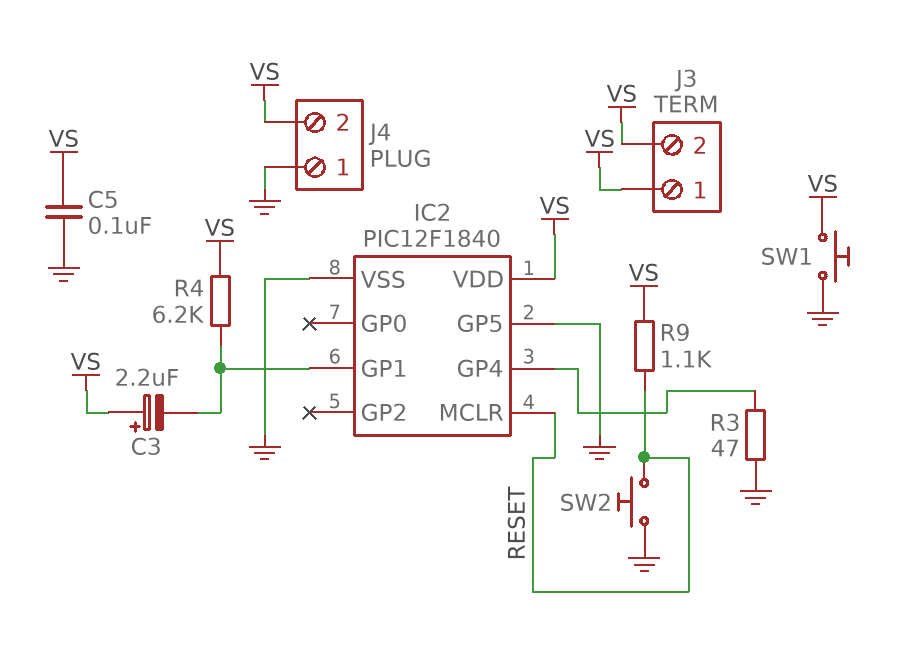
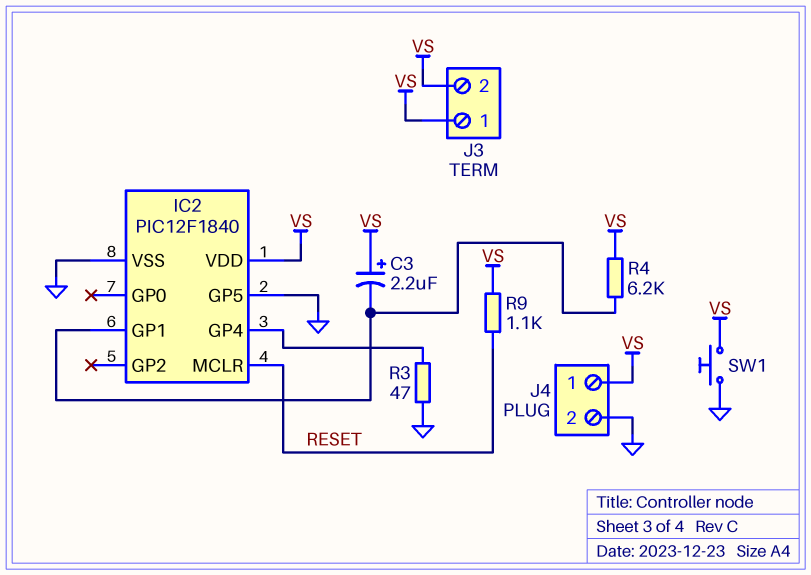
C5: 100nF (GND, VS) -> none
J4 pin 1: GND -> VS
J4 pin 2: VS -> GND
SW2: button (GND, RESET) -> none

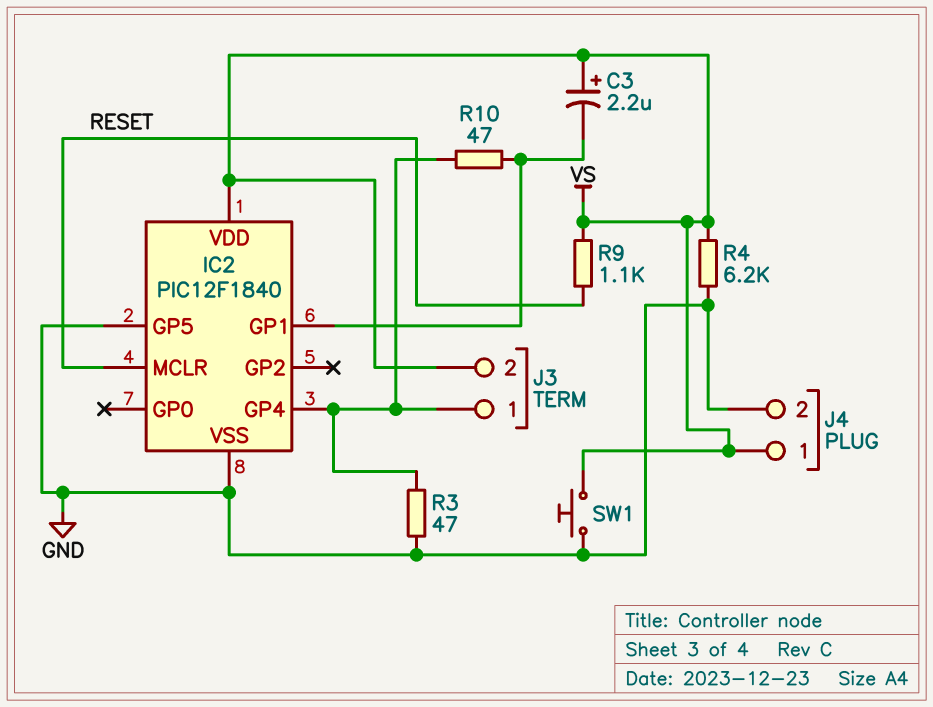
J3 pin 1: VS -> IC2/GP4
R4: 6.2k (IC2/GP1, VS) -> 6.2k (GND, VS)
R10: none -> 47 (IC2/GP1, IC2/GP4)

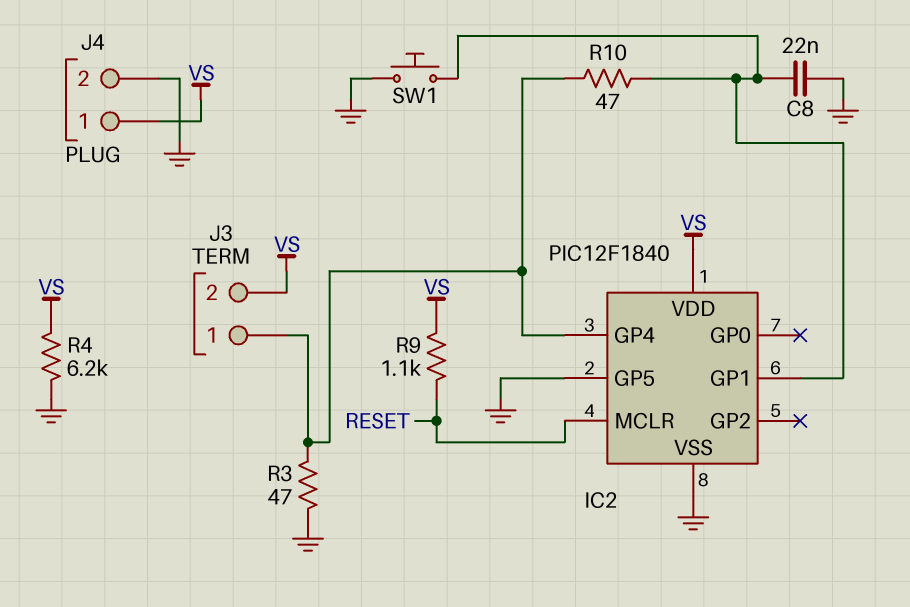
C3: 2.2uF (plus VS, minus IC2/GP1) -> none
C8: none -> 22nF (GND, IC2/GP1)
SW1: button (GND, VS) -> button (GND, IC2/GP1)

